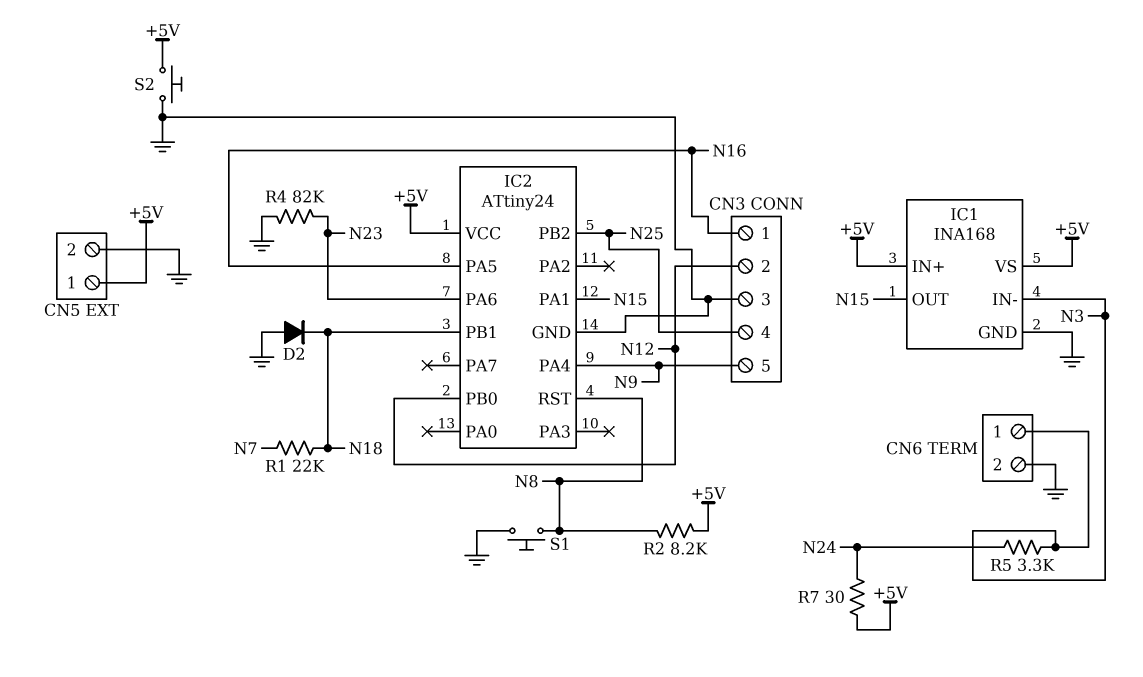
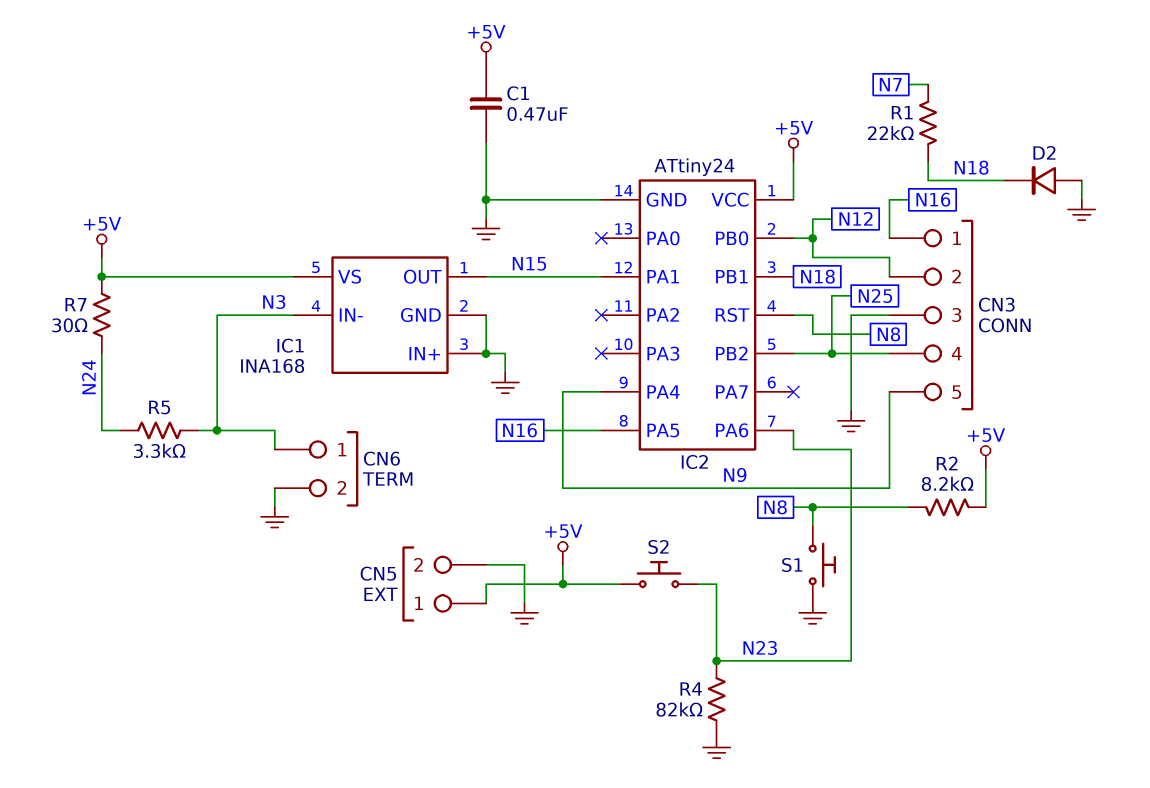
C1: none -> 470nF (+5V, GND)
IC1 pin IN+: +5V -> GND
S2: button (+5V, GND) -> button (+5V, N23)

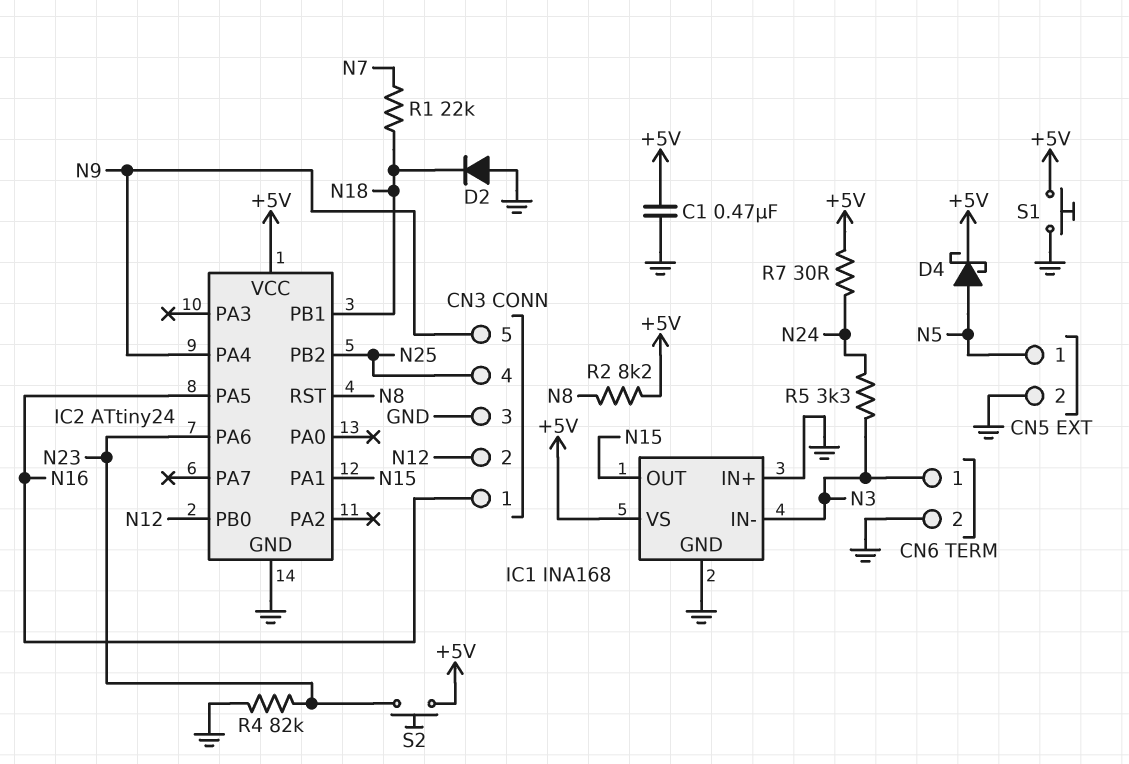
CN5 pin 1: +5V -> N5
D4: none -> schottky (A N5, K +5V)
S1: button (GND, N8) -> button (+5V, GND)

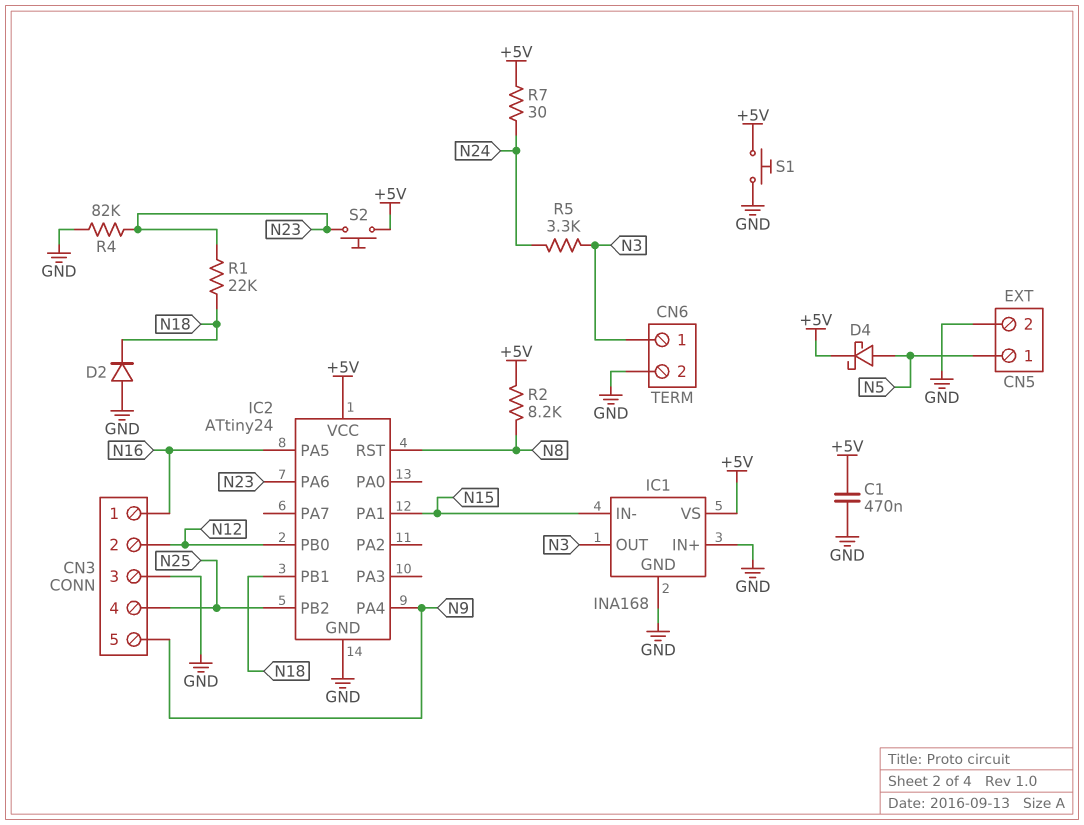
IC1 pin IN-: N3 -> N15
IC1 pin OUT: N15 -> N3
R1: 22k (N7, N18) -> 22k (N18, N23)

